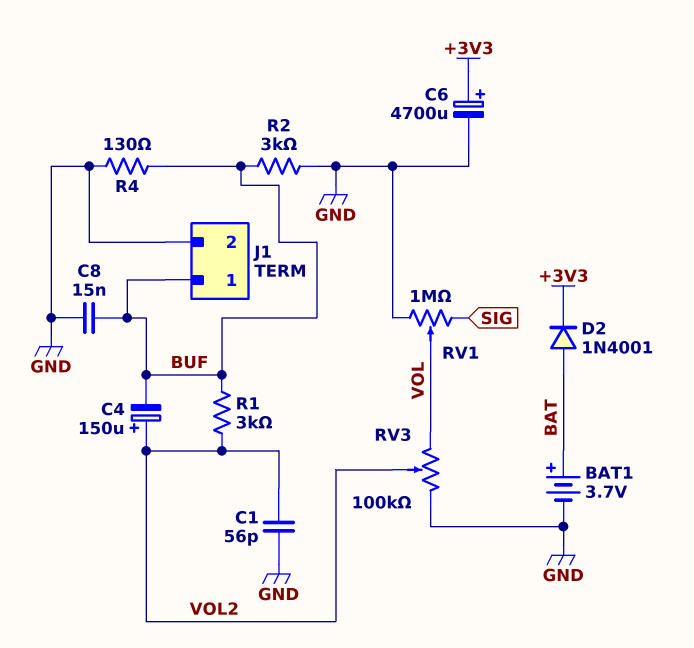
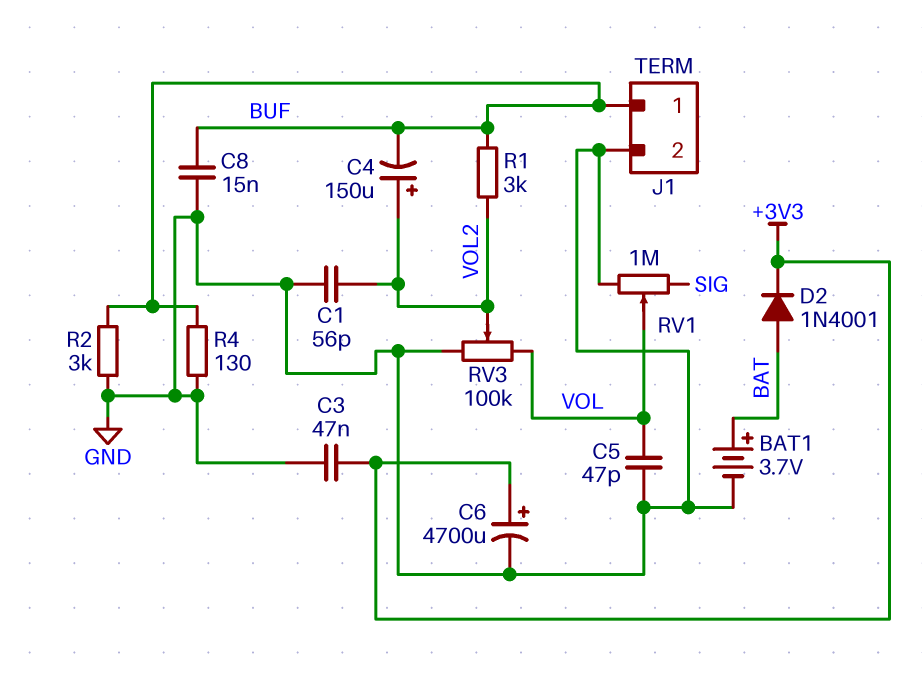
C3: none -> 47nF (+3V3, GND)
C5: none -> 47pF (GND, VOL)

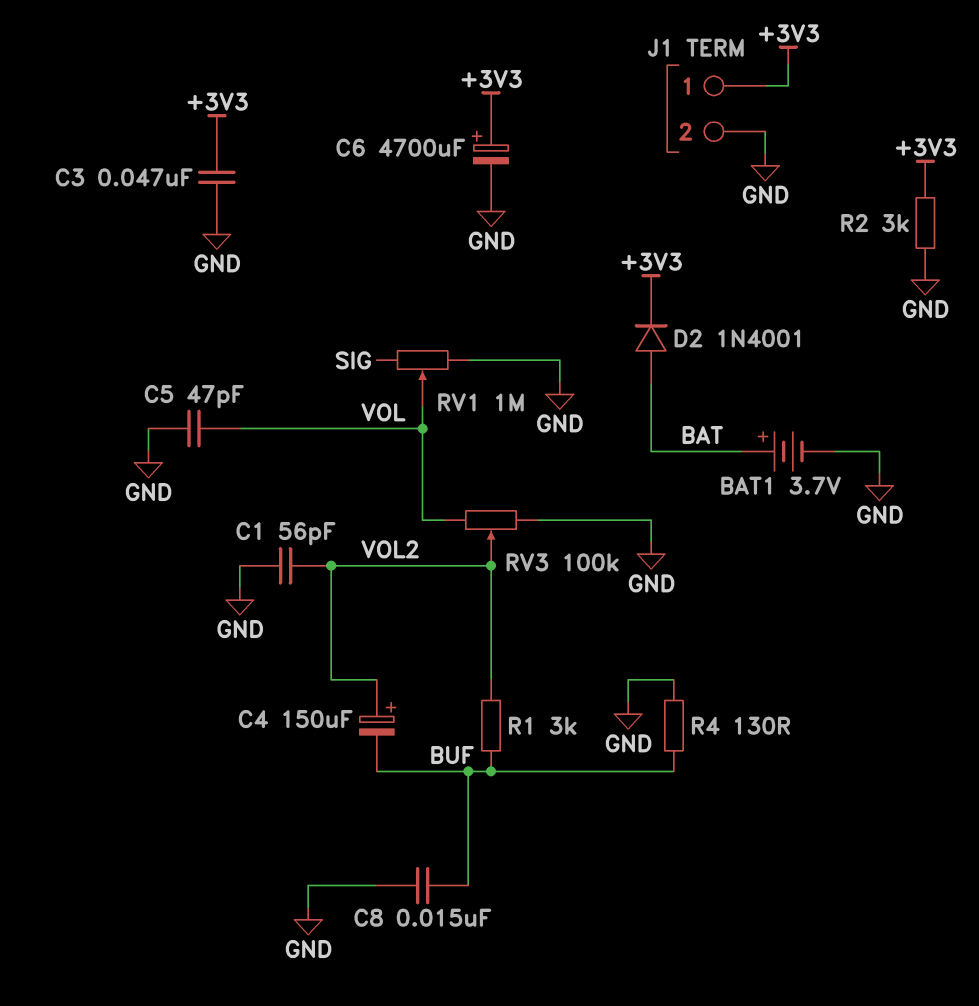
J1 pin 1: BUF -> +3V3
R2: 3k (BUF, GND) -> 3k (+3V3, GND)

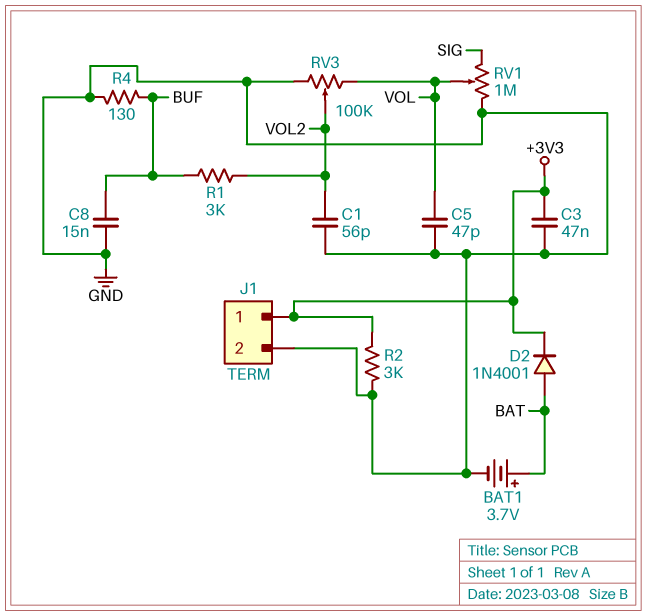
C4: 150uF (plus VOL2, minus BUF) -> none
C6: 4700uF (plus +3V3, minus GND) -> none

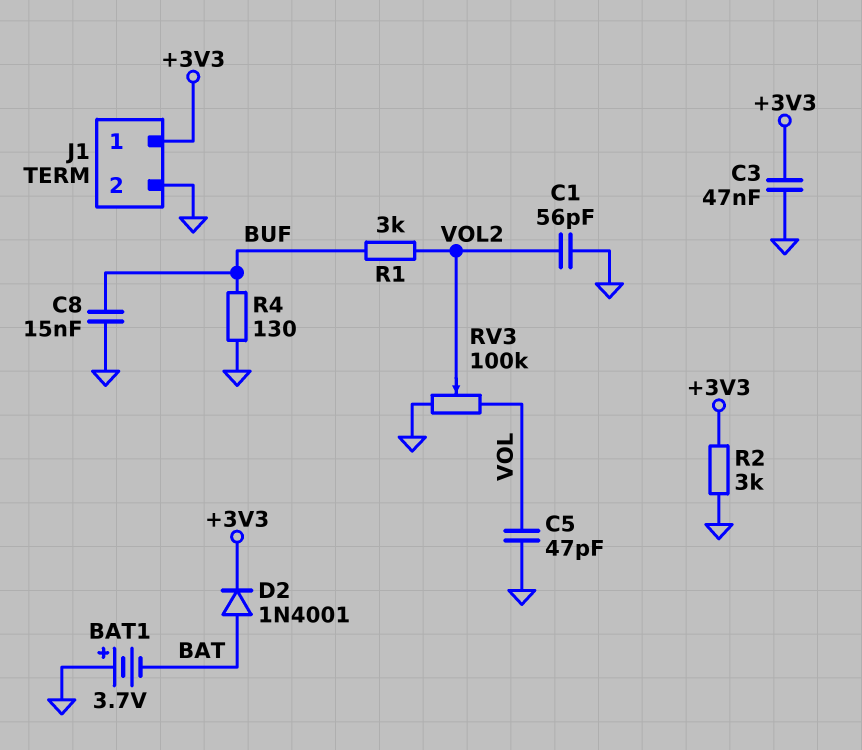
BAT1: 3.7V (plus BAT, minus GND) -> 3.7V (plus GND, minus BAT)
RV1: 1M (GND, SIG, wiper VOL) -> none

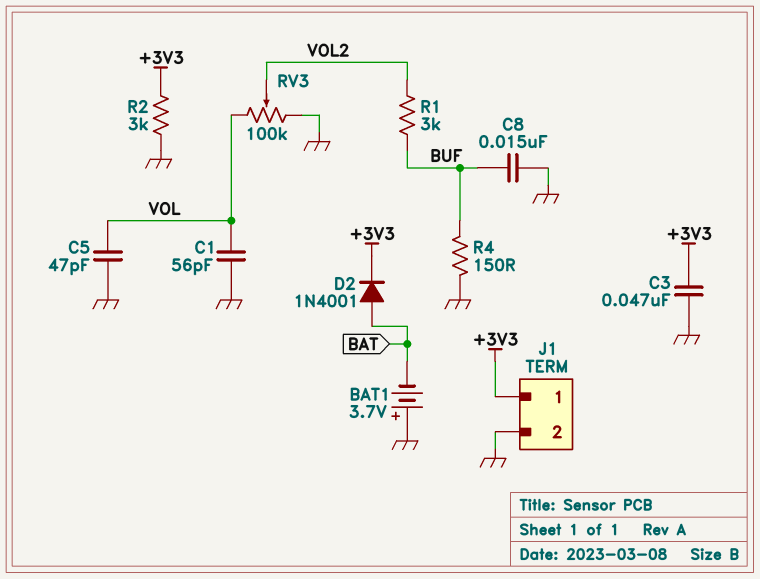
C1: 56pF (GND, VOL2) -> 56pF (GND, VOL)
R4: 130 (BUF, GND) -> 150 (BUF, GND)

